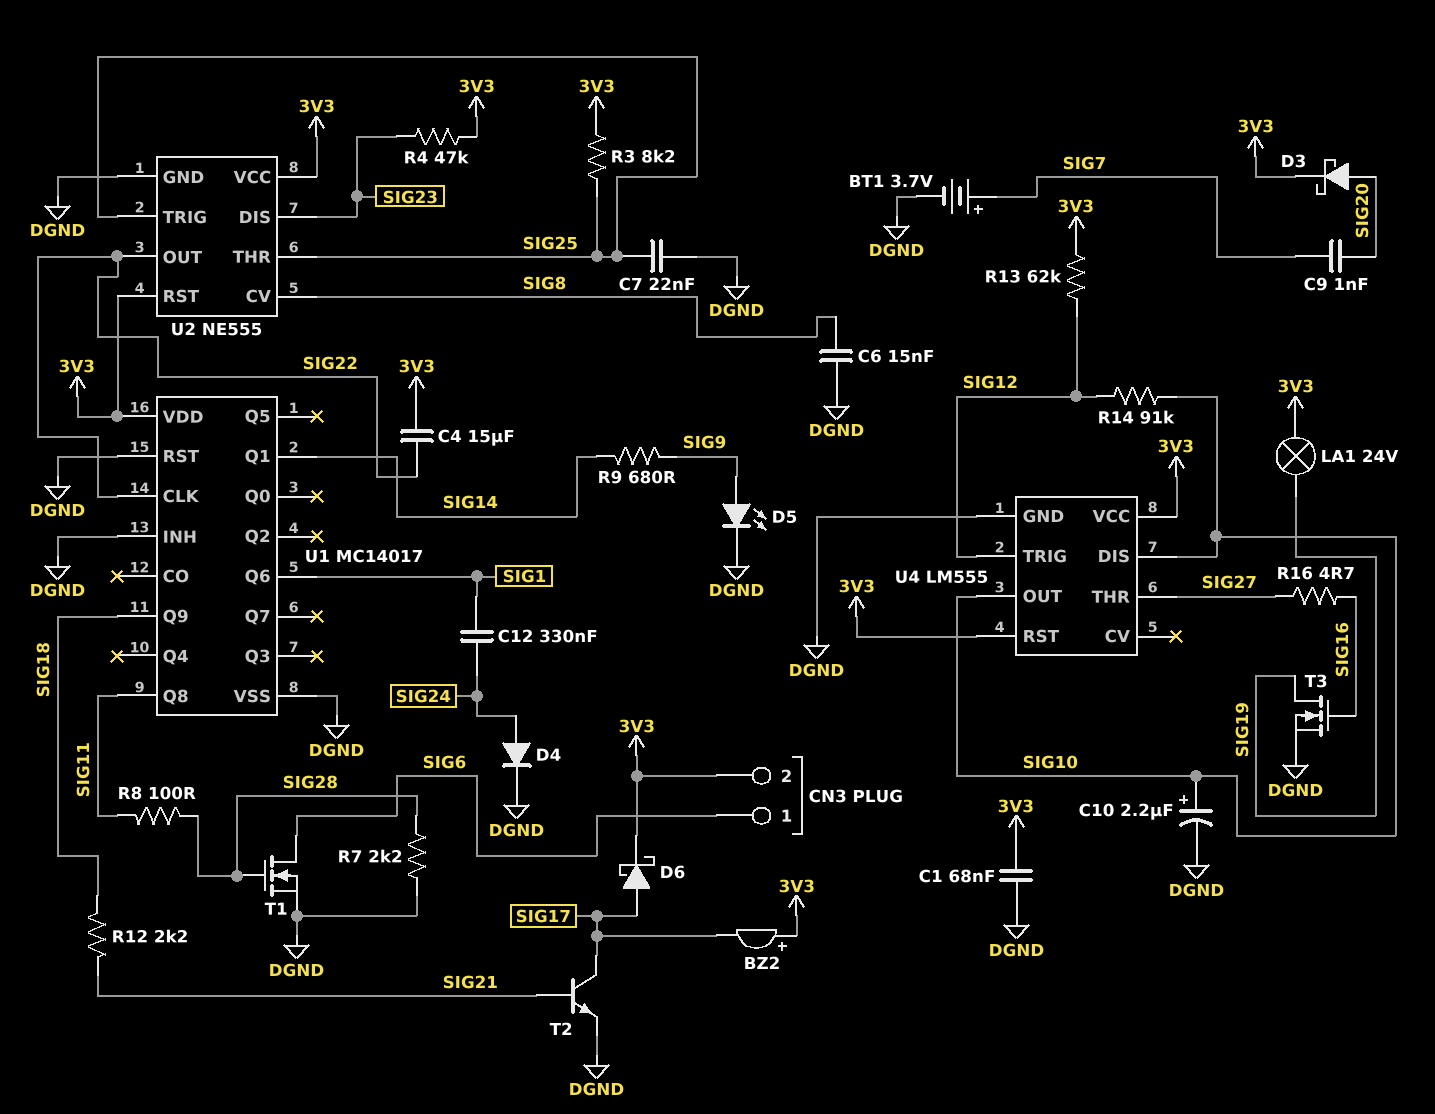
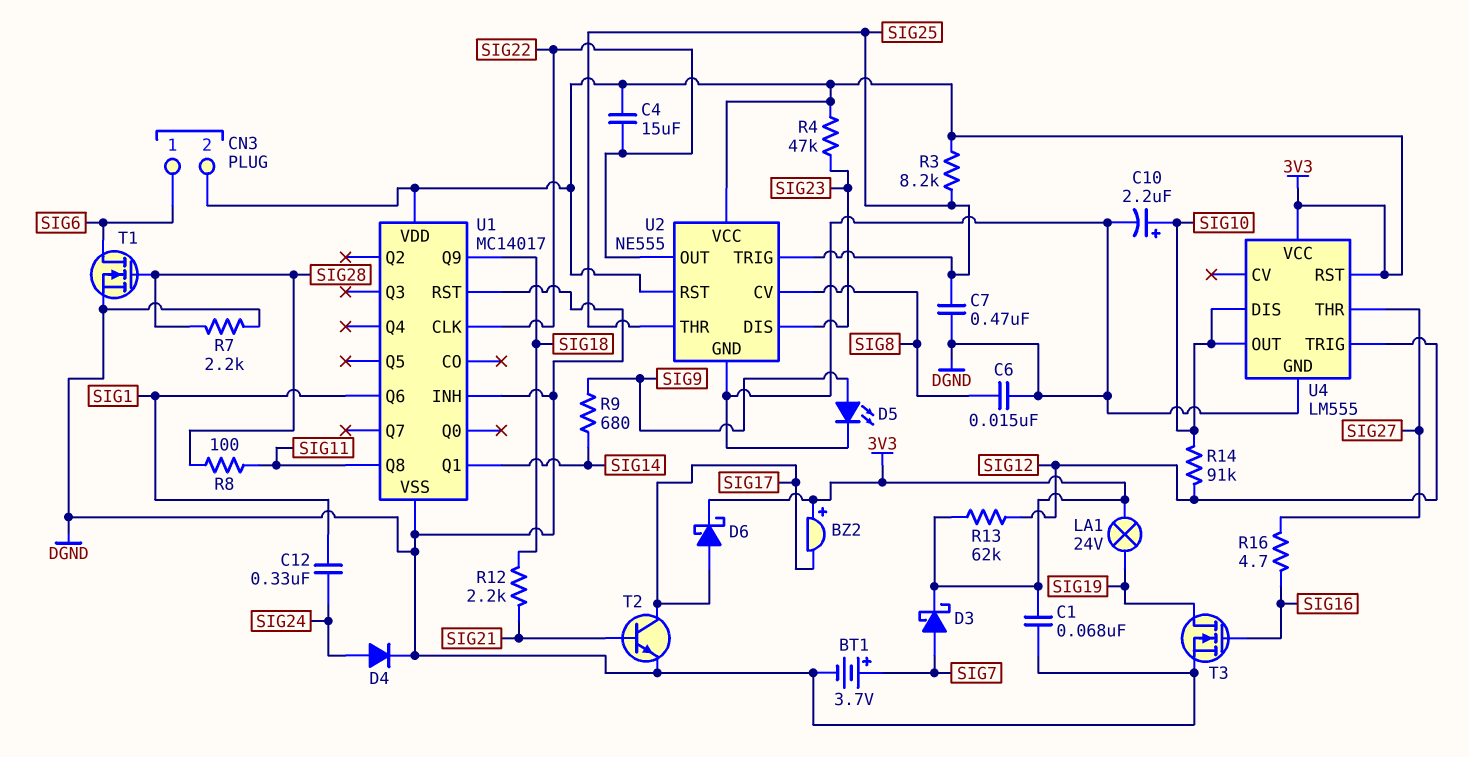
C7: 22nF (DGND, SIG25) -> 470nF (DGND, SIG25)
C9: 1nF (SIG7, SIG20) -> none
D3: schottky (A SIG20, K 3V3) -> schottky (A SIG7, K 3V3)

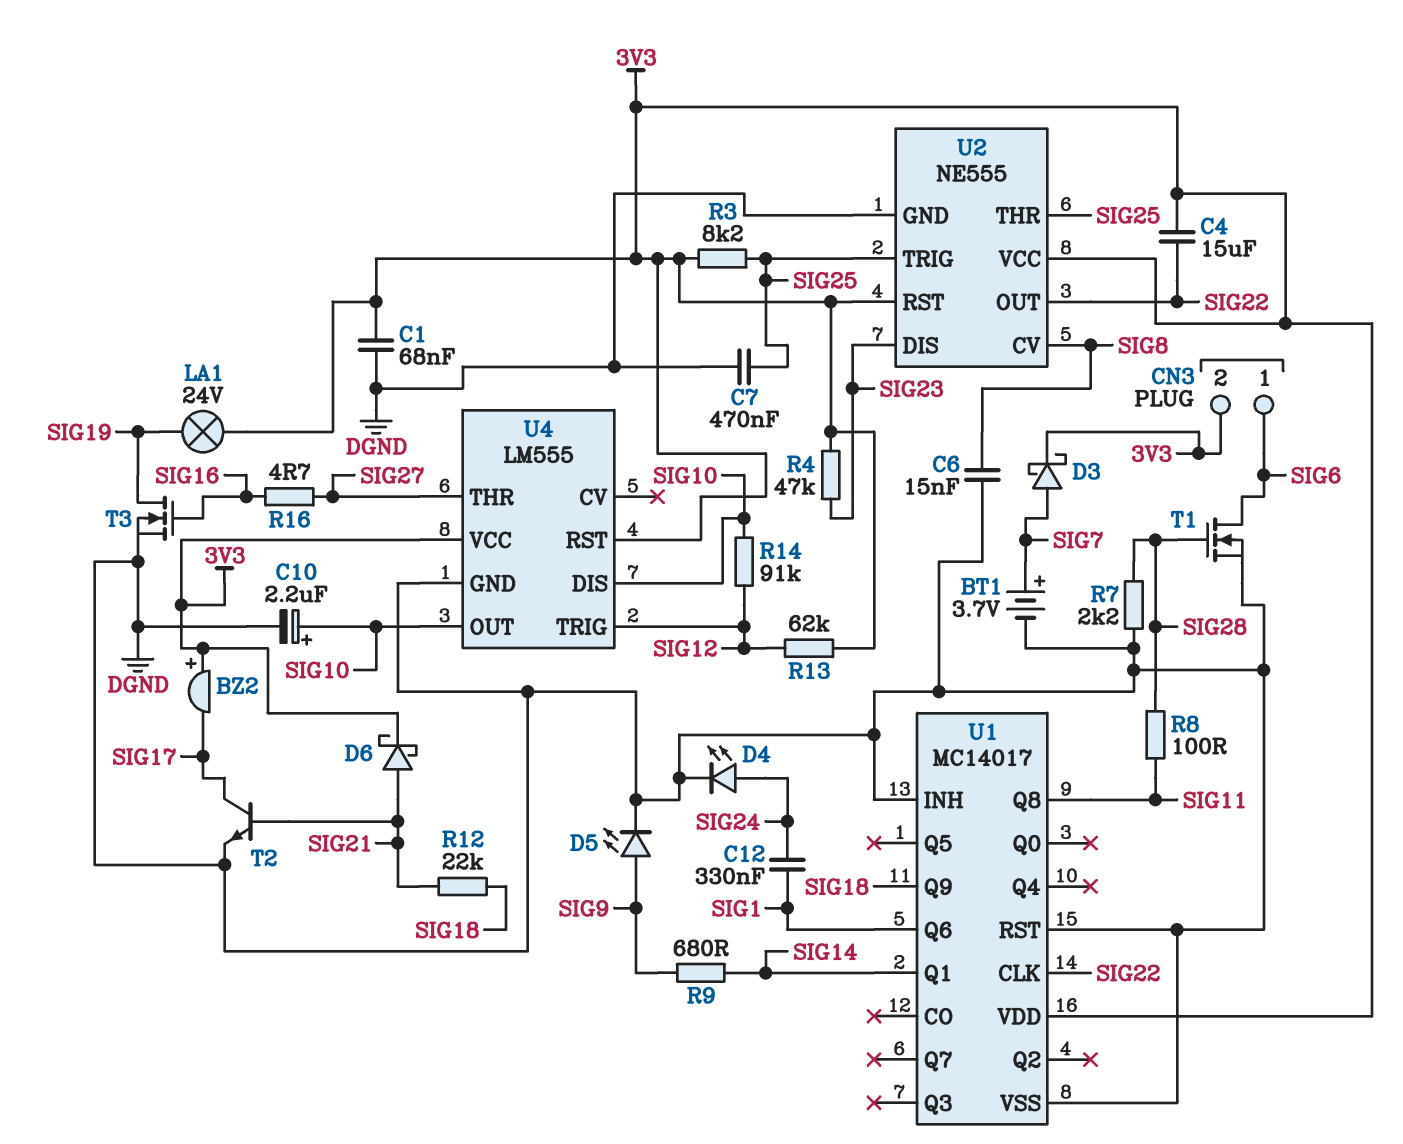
D4: diode (A SIG24, K DGND) -> LED (A SIG24, K DGND)
D6: schottky (A SIG17, K 3V3) -> schottky (A SIG21, K 3V3)
R12: 2.2k (SIG18, SIG21) -> 22k (SIG18, SIG21)

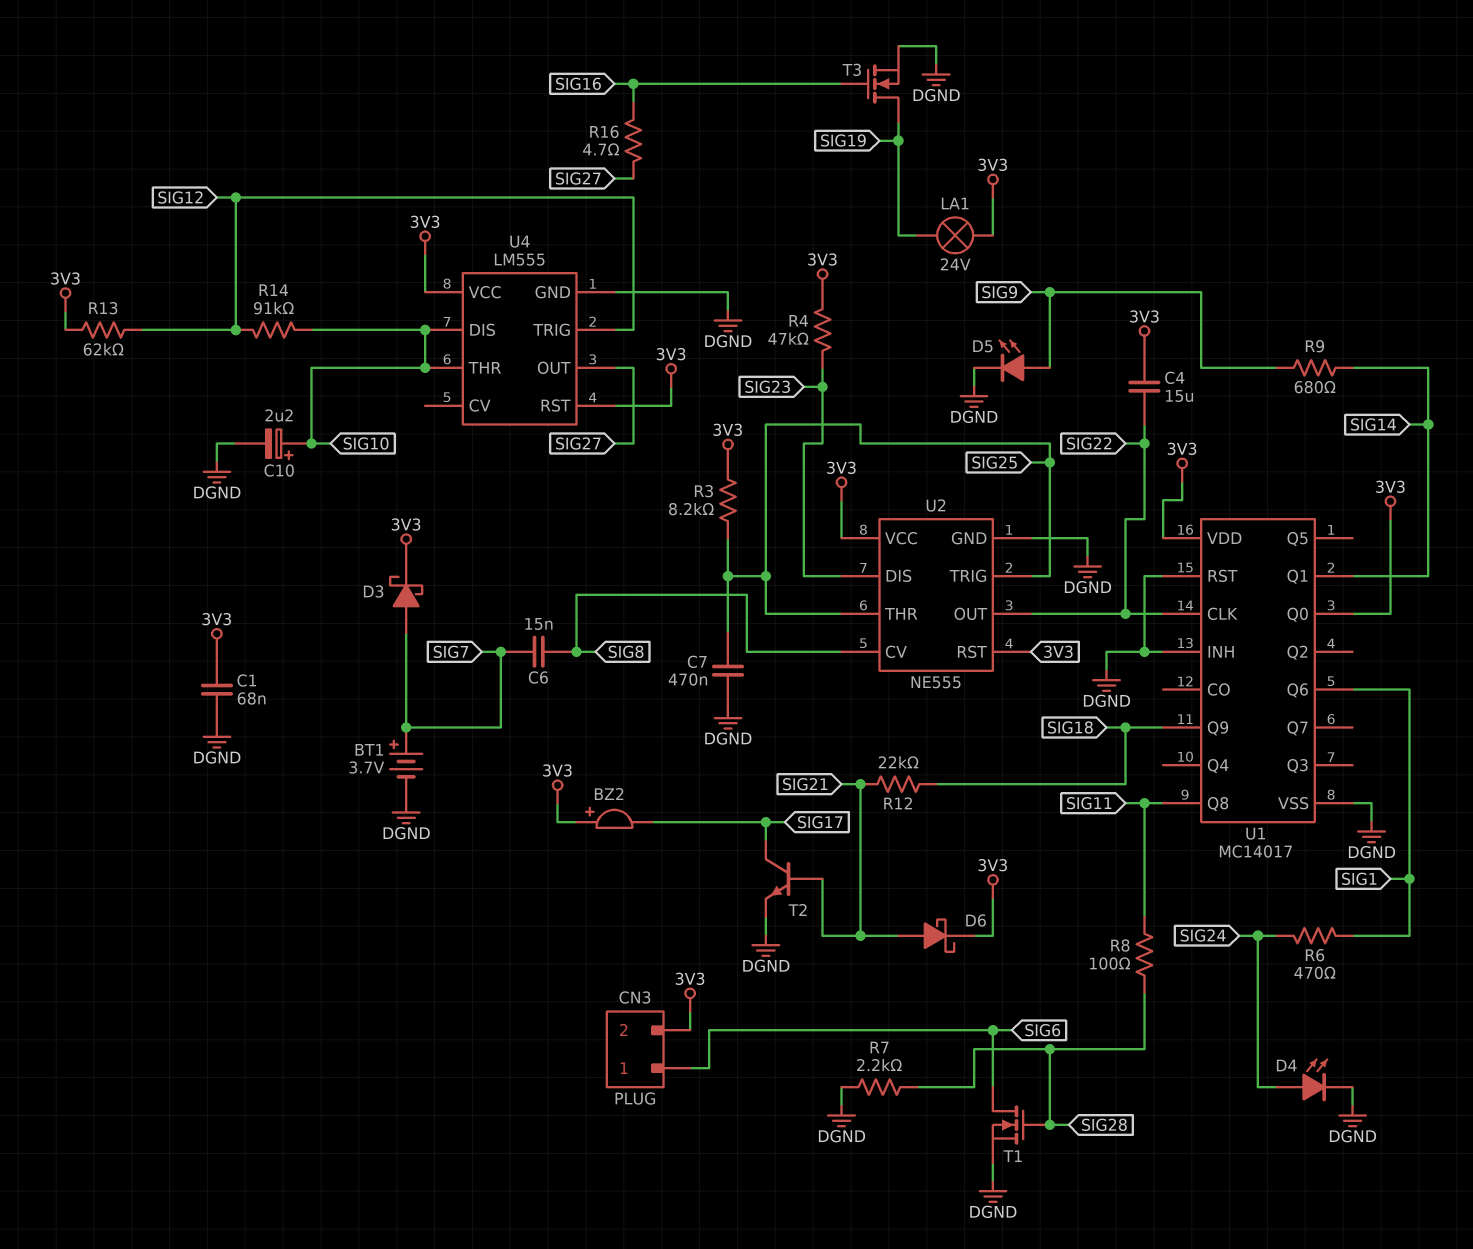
C6: 15nF (DGND, SIG8) -> 15nF (SIG7, SIG8)
C12: 330nF (SIG1, SIG24) -> none
R6: none -> 470 (SIG1, SIG24)
U1 pin Q0: none -> 3V3
U4 pin OUT: SIG10 -> SIG27
U4 pin THR: SIG27 -> SIG10

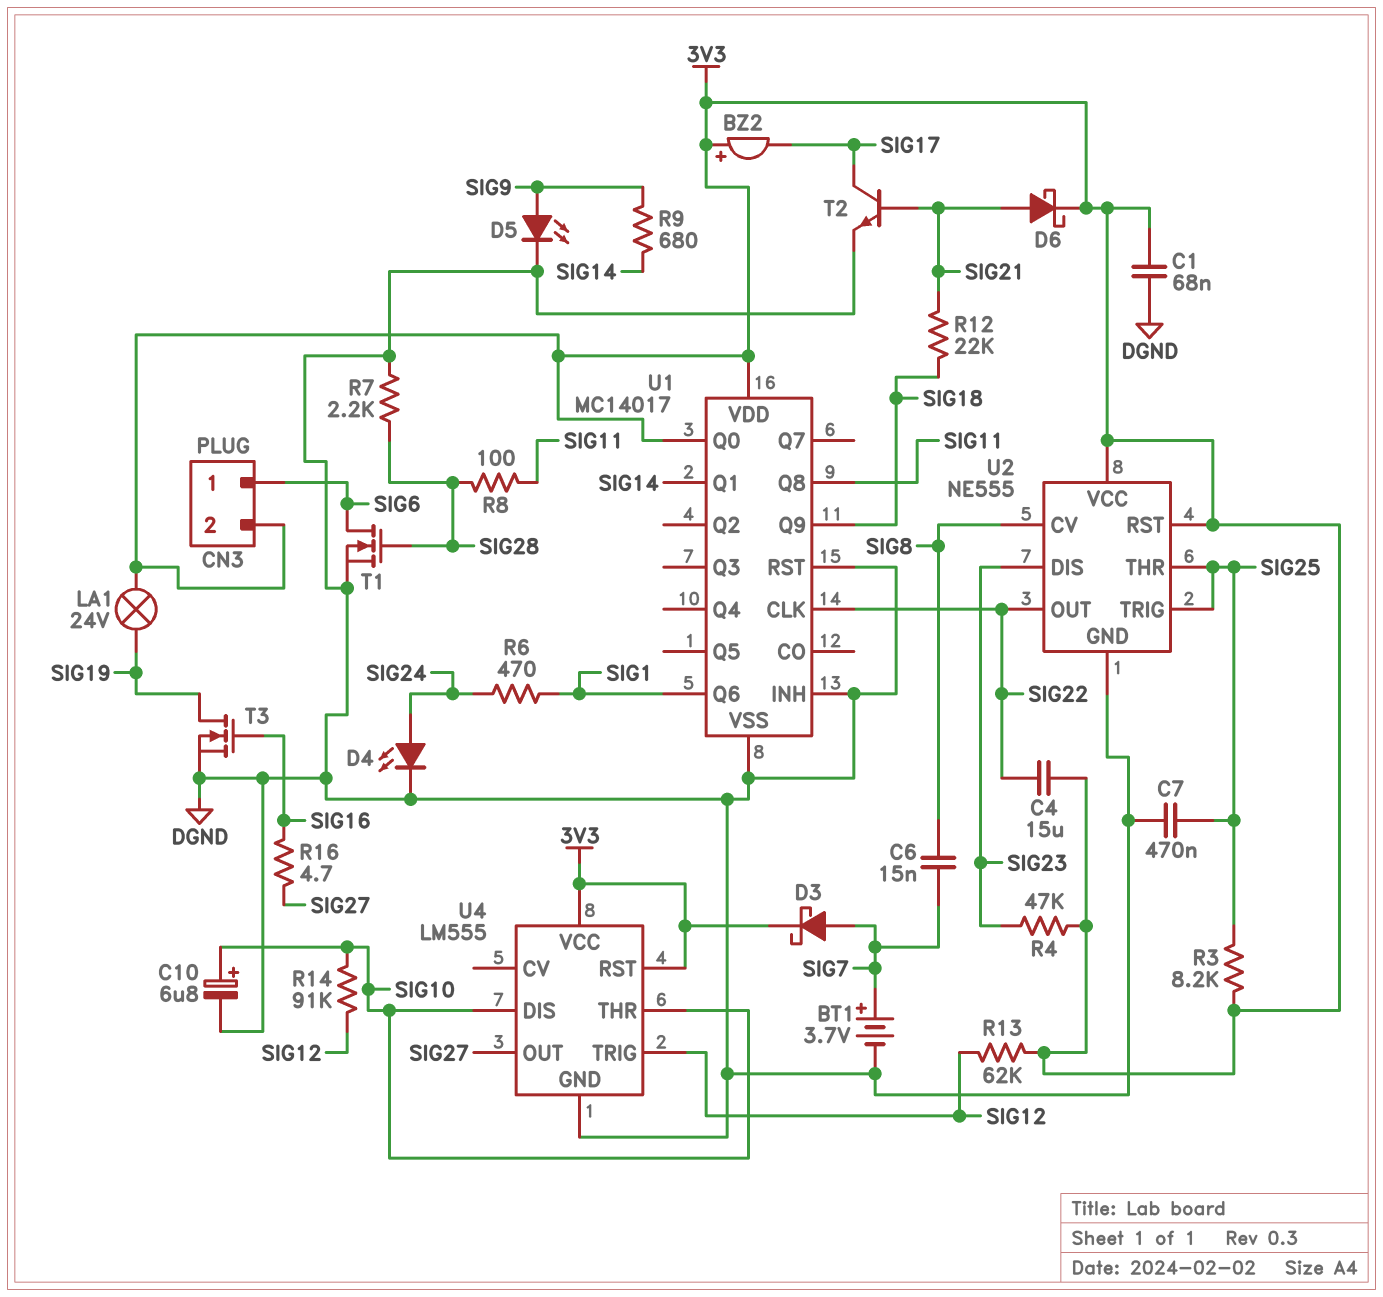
C10: 2.2uF (plus SIG10, minus DGND) -> 6.8uF (plus SIG10, minus DGND)

